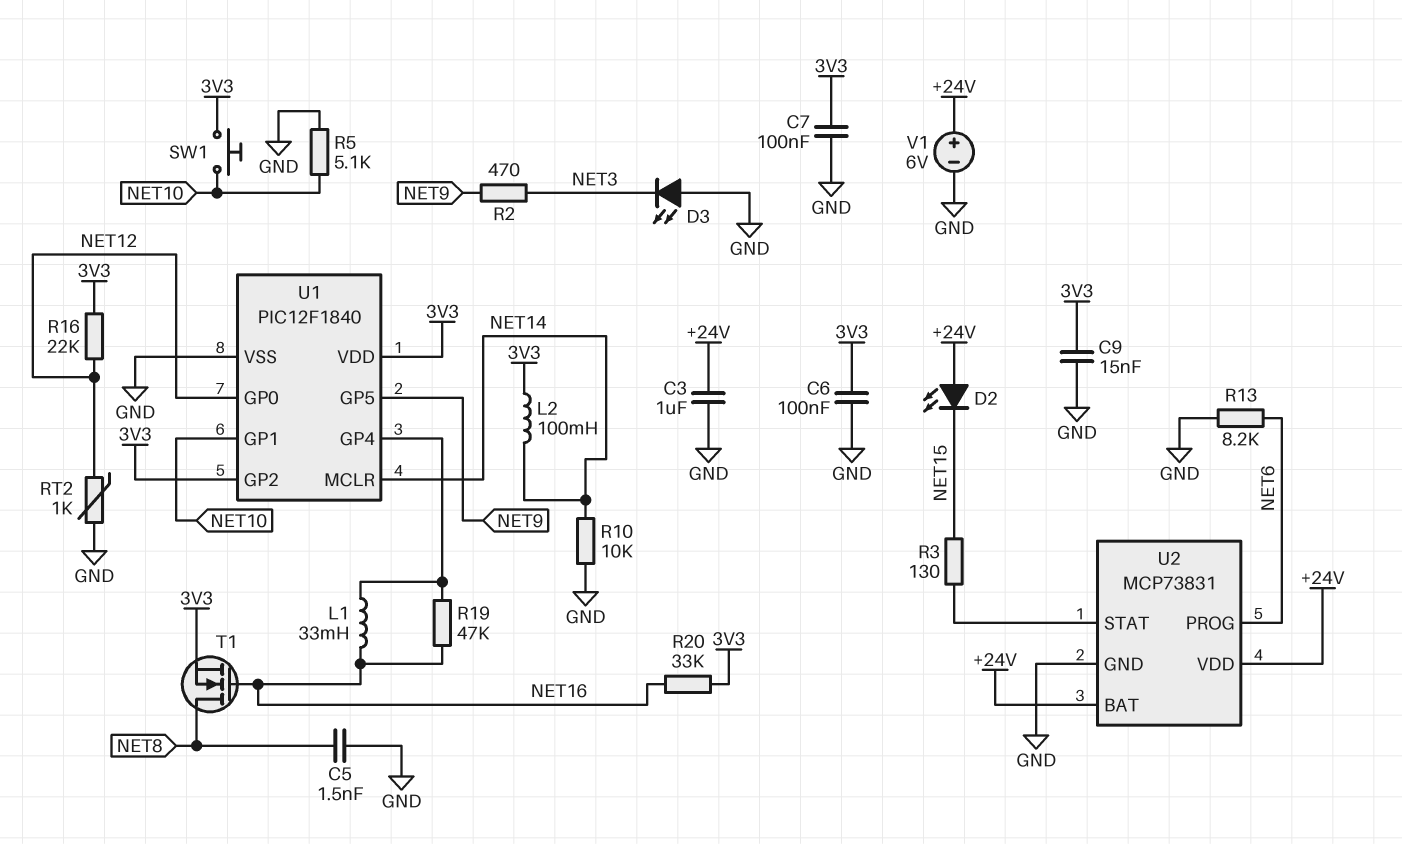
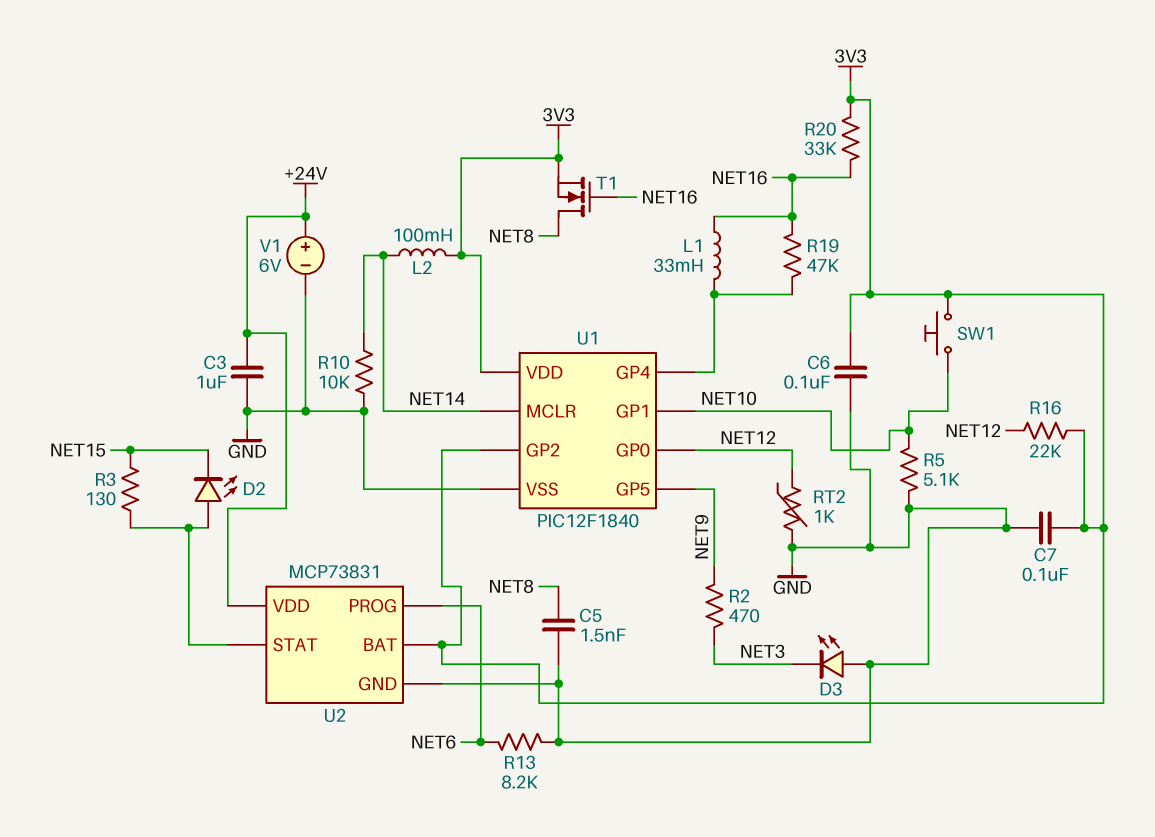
C9: 15nF (3V3, GND) -> none
D2: LED (A +24V, K NET15) -> LED (A U2/STAT, K NET15)
U2 pin BAT: +24V -> 3V3

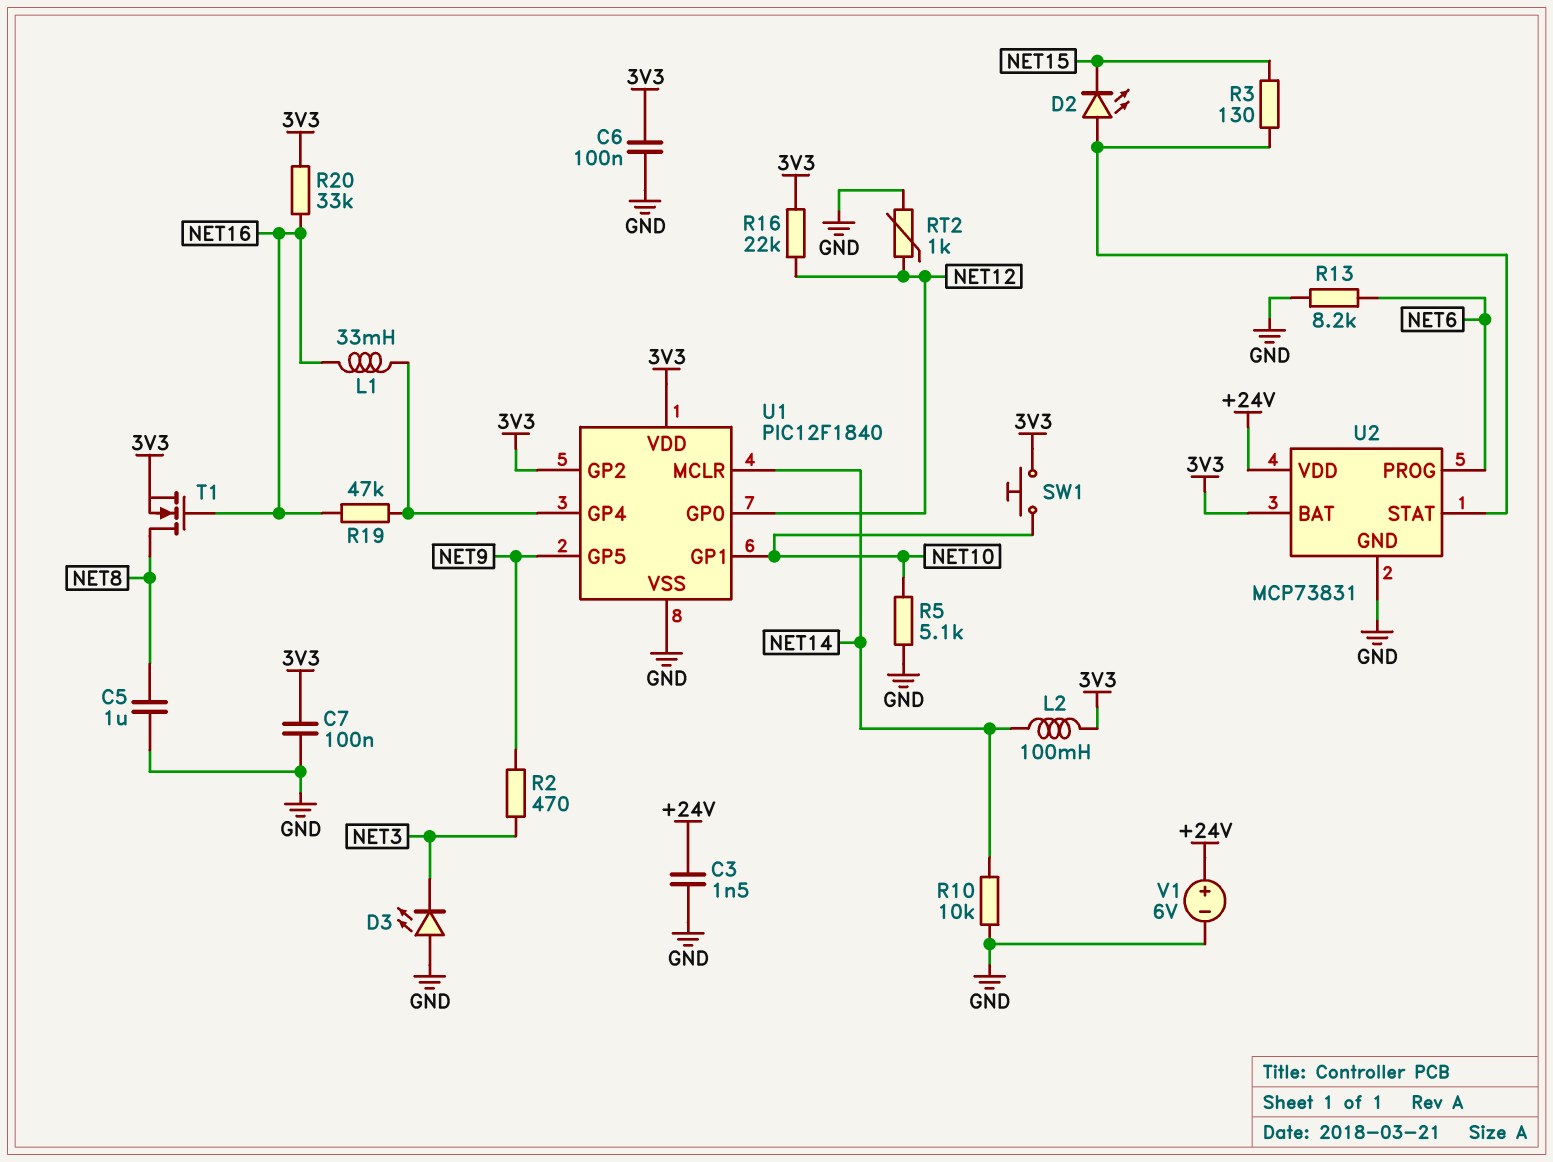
C3: 1uF (+24V, GND) -> 1.5nF (+24V, GND)
C5: 1.5nF (GND, NET8) -> 1uF (GND, NET8)

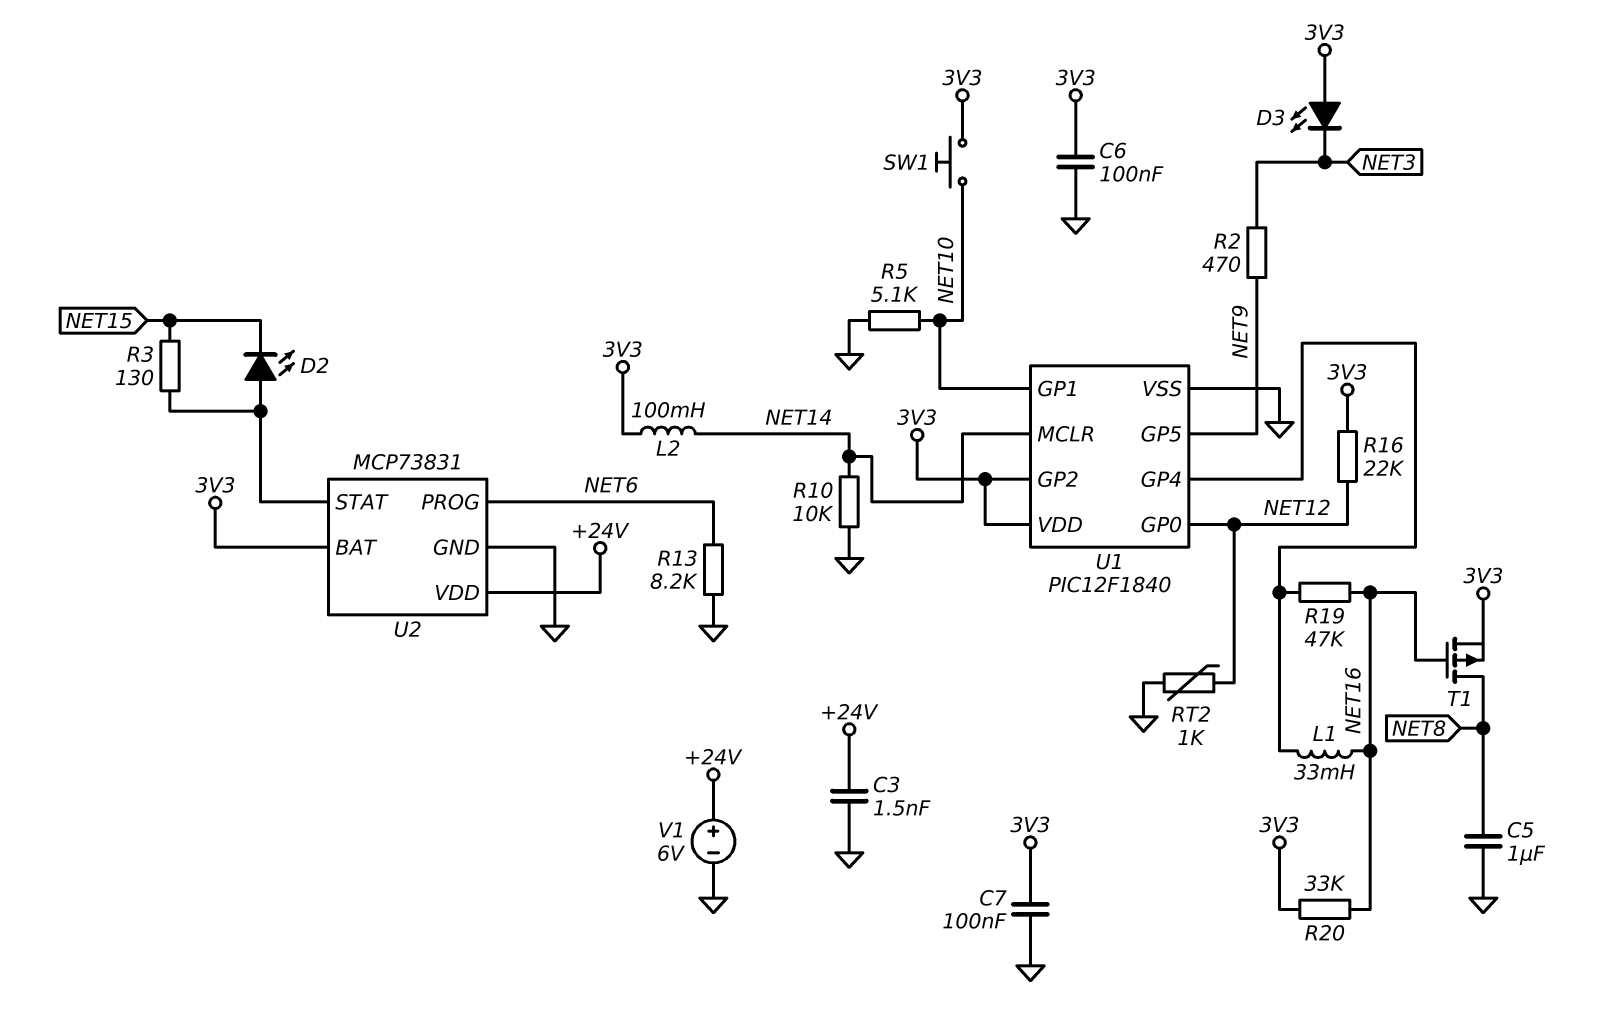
D3: LED (A GND, K NET3) -> LED (A 3V3, K NET3)
T1: NMOS (G NET16, D NET8, S 3V3) -> PMOS (G NET16, D NET8, S 3V3)

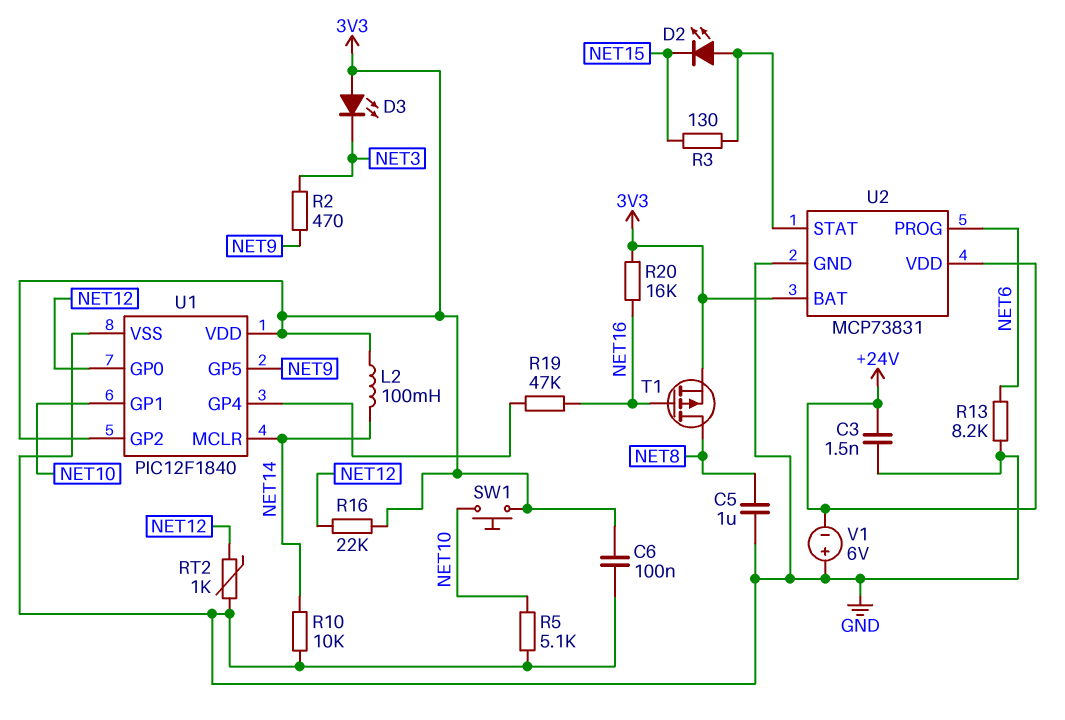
C7: 100nF (3V3, GND) -> none
L1: 33mH (NET16, U1/GP4) -> none
R20: 33k (3V3, NET16) -> 16k (3V3, NET16)
V1: 6V (plus +24V, minus GND) -> 6V (plus GND, minus +24V)

